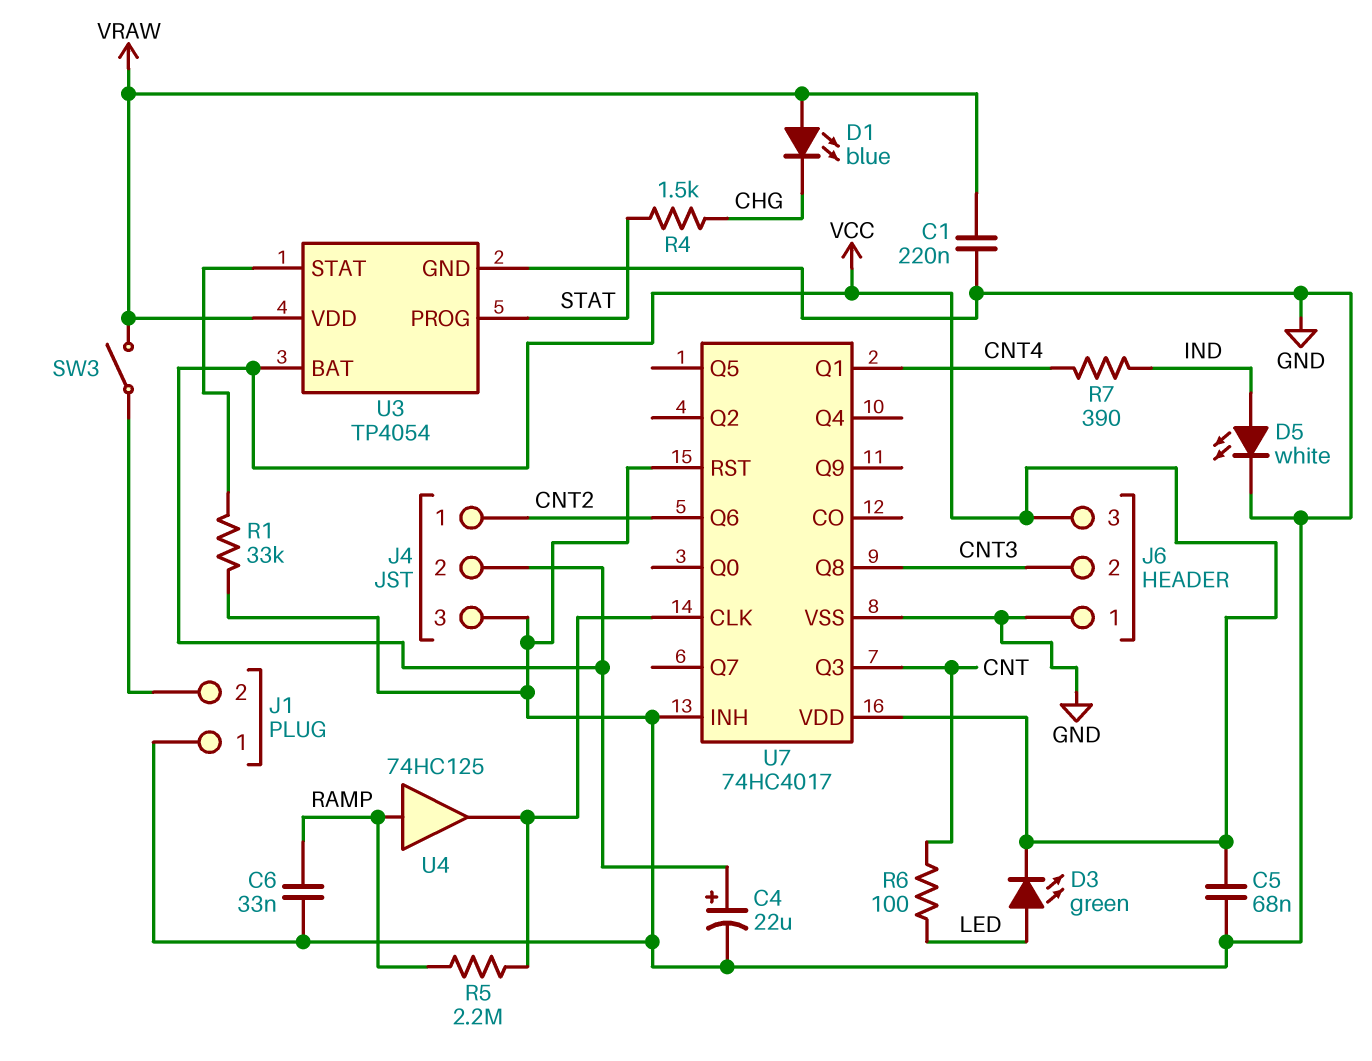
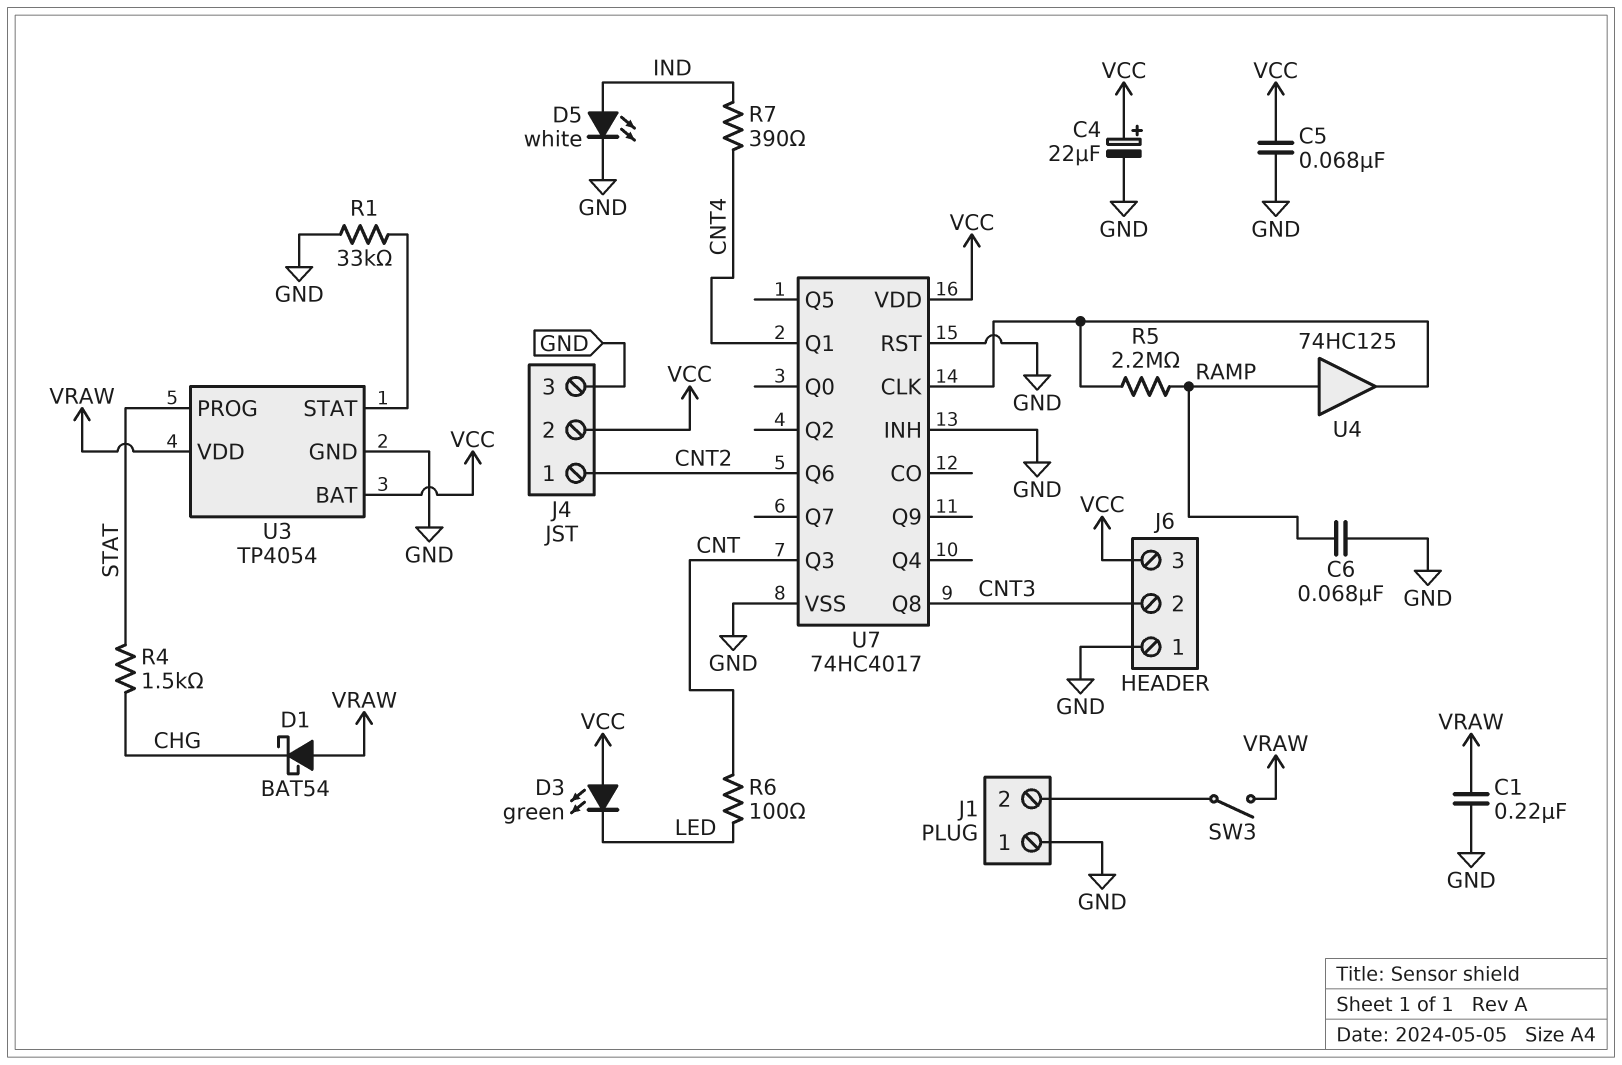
C6: 33nF (GND, RAMP) -> 68nF (GND, RAMP)
D1: LED blue (A VRAW, K CHG) -> schottky BAT54 (A VRAW, K CHG)
D3: LED green (A LED, K VCC) -> LED green (A VCC, K LED)

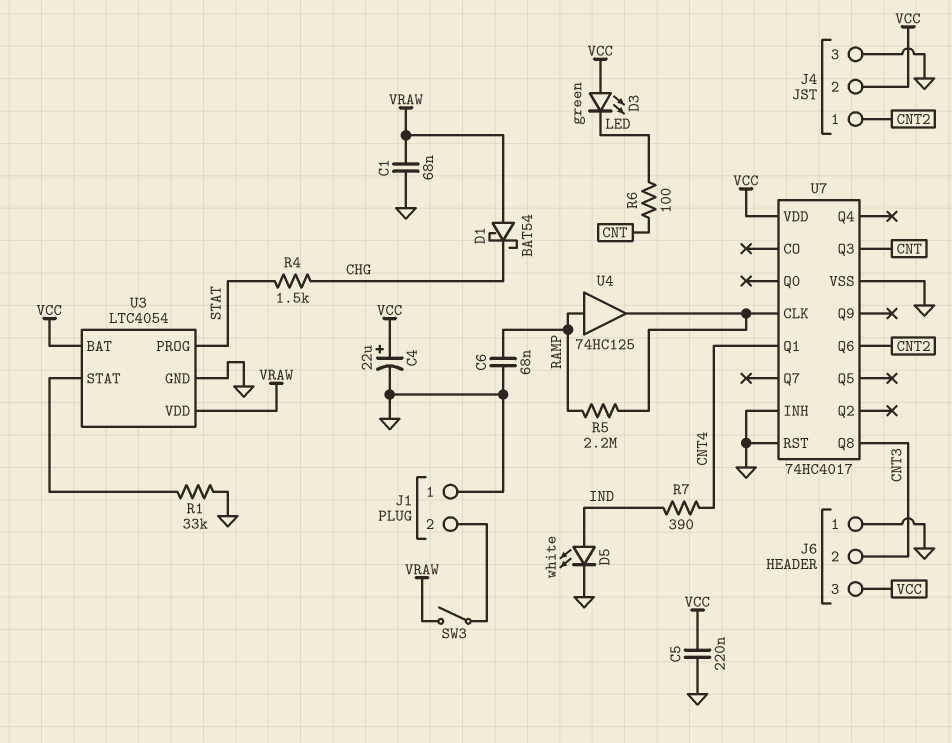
C1: 220nF (GND, VRAW) -> 68nF (GND, VRAW)
C5: 68nF (GND, VCC) -> 220nF (GND, VCC)
U3: TP4054 -> LTC4054

